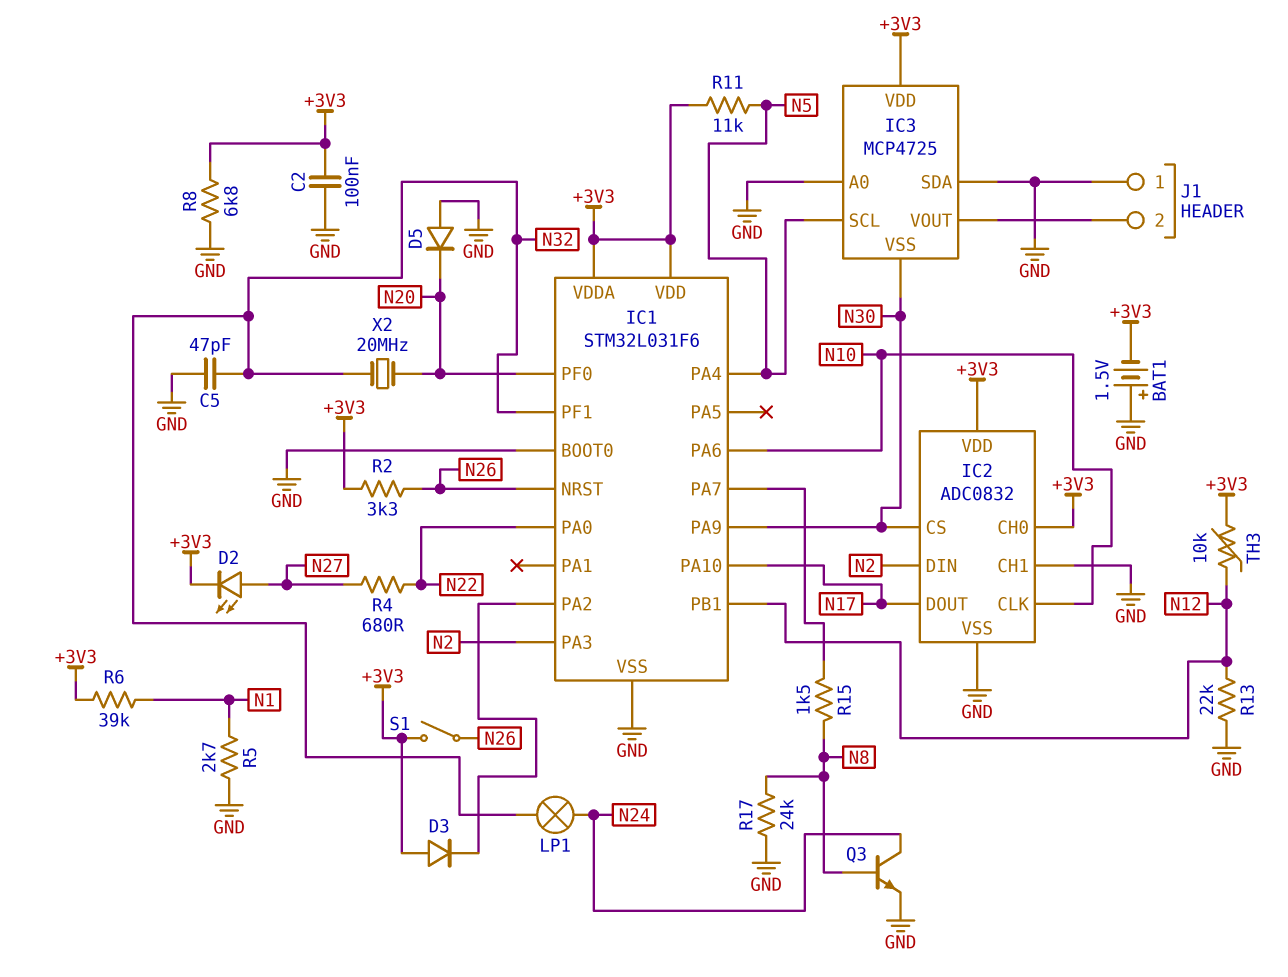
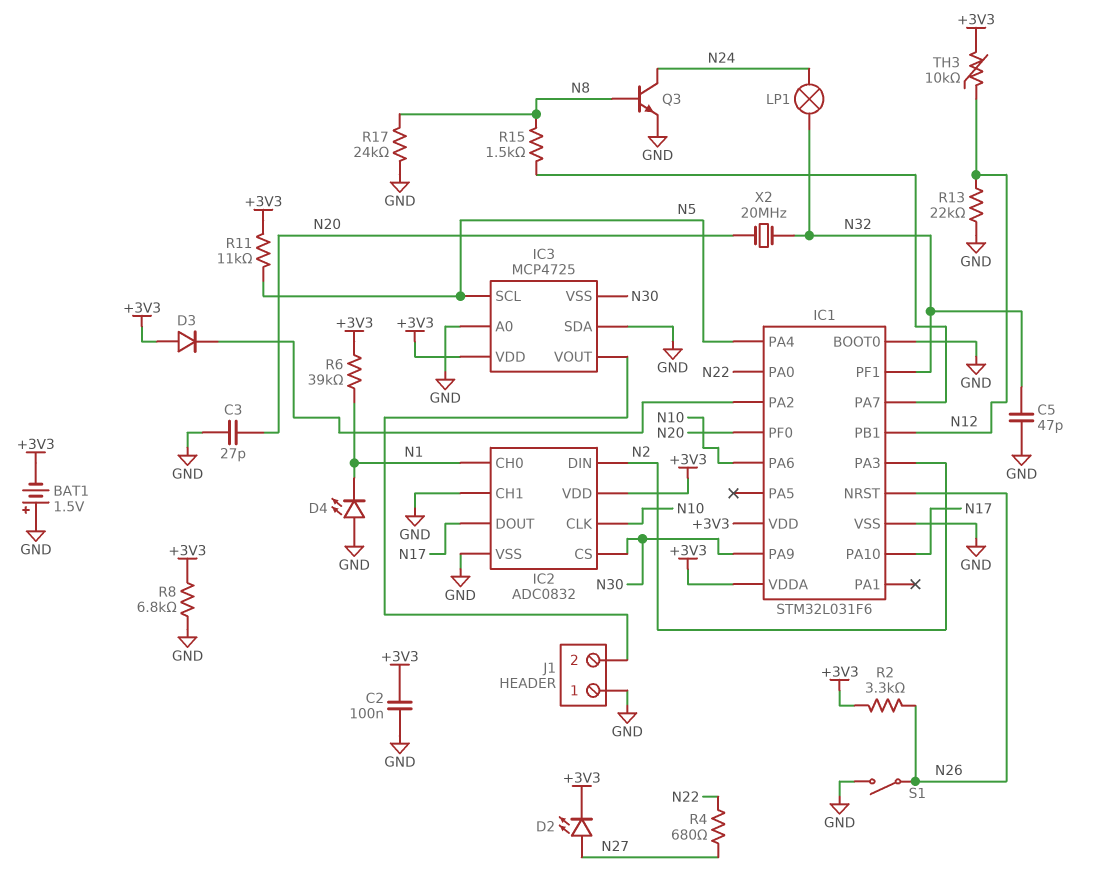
C3: none -> 27pF (GND, N20)
D4: none -> LED (A GND, K N1)
D5: diode (A GND, K N20) -> none
IC2 pin CH0: +3V3 -> N1
R5: 2.7k (GND, N1) -> none
S1: switch (+3V3, N26) -> switch (GND, N26)

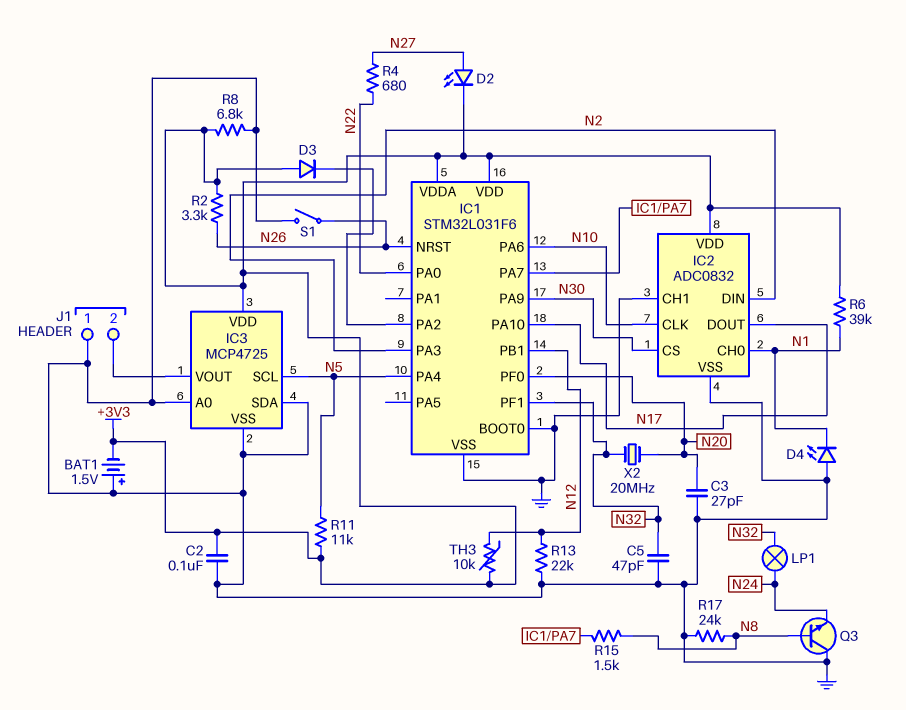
IC3 pin VSS: N30 -> GND
Q3: NPN (B N8, C N24, E GND) -> NPN (B N8, C GND, E N24)

